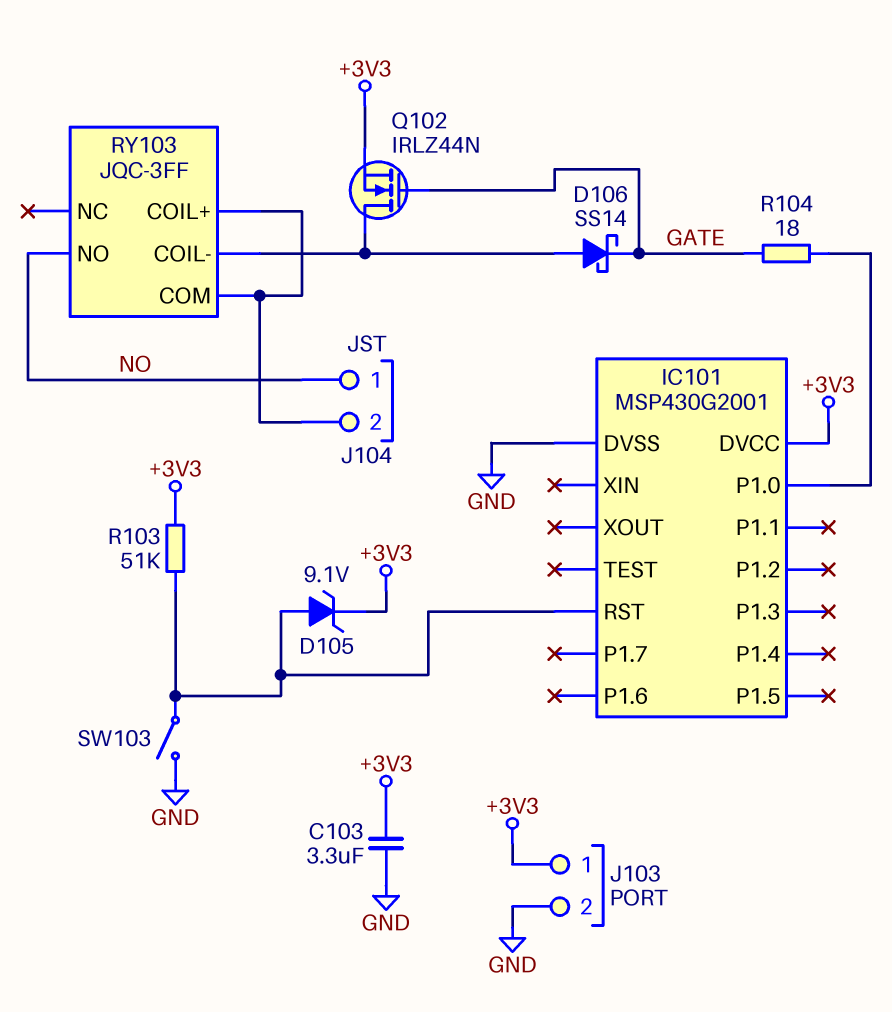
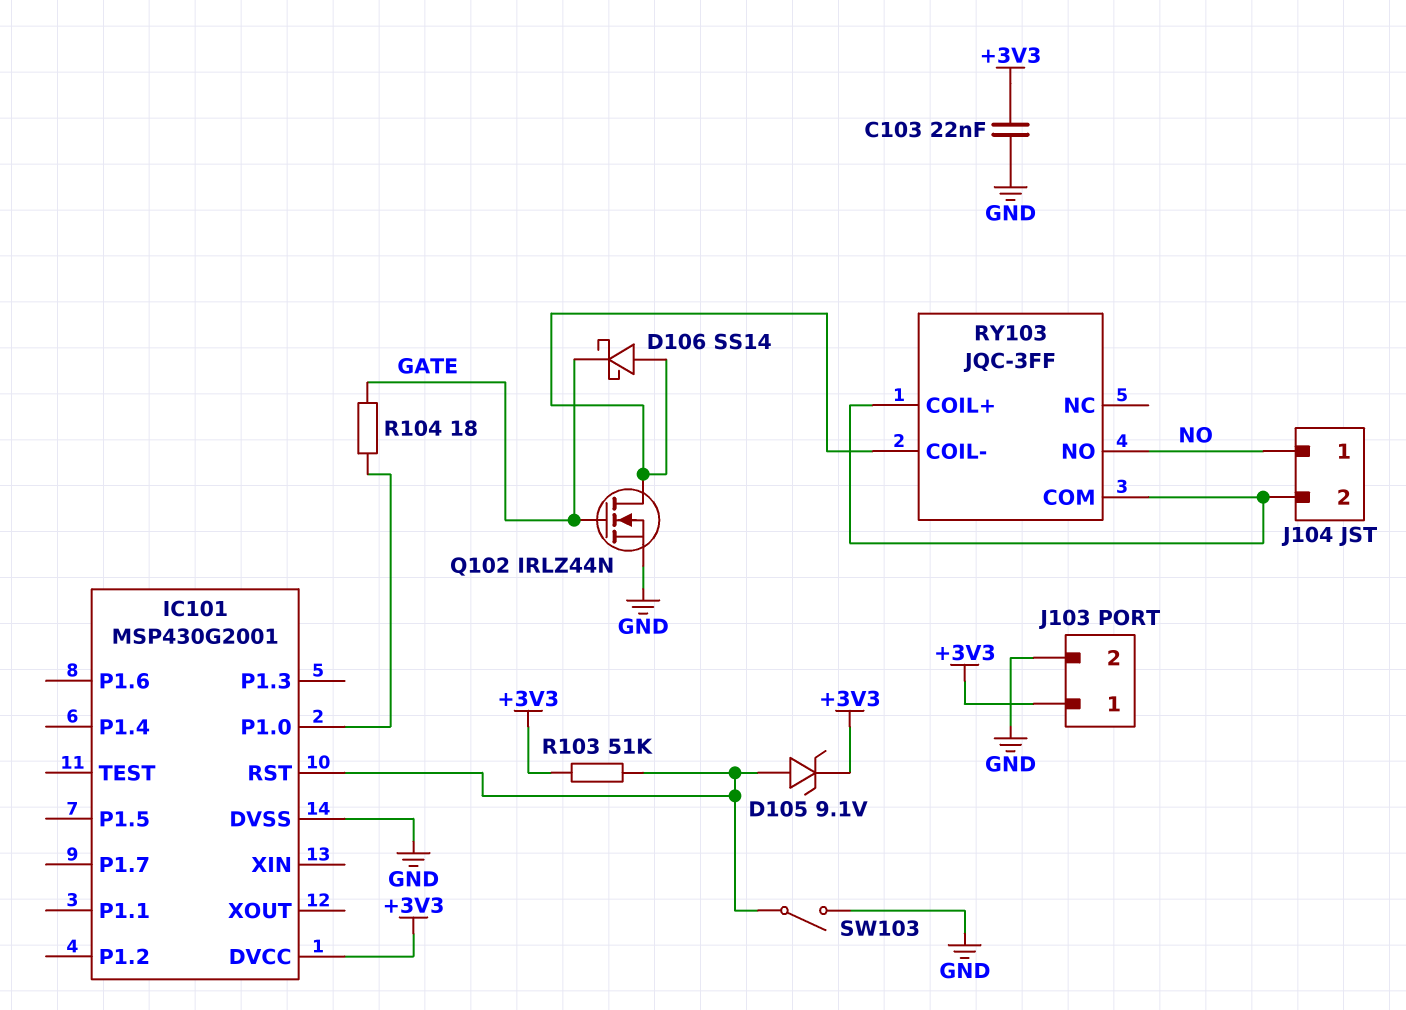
C103: 3.3uF (+3V3, GND) -> 22nF (+3V3, GND)
Q102: NMOS IRLZ44N (G GATE, D RY103/COIL-, S +3V3) -> NMOS IRLZ44N (G GATE, D RY103/COIL-, S GND)

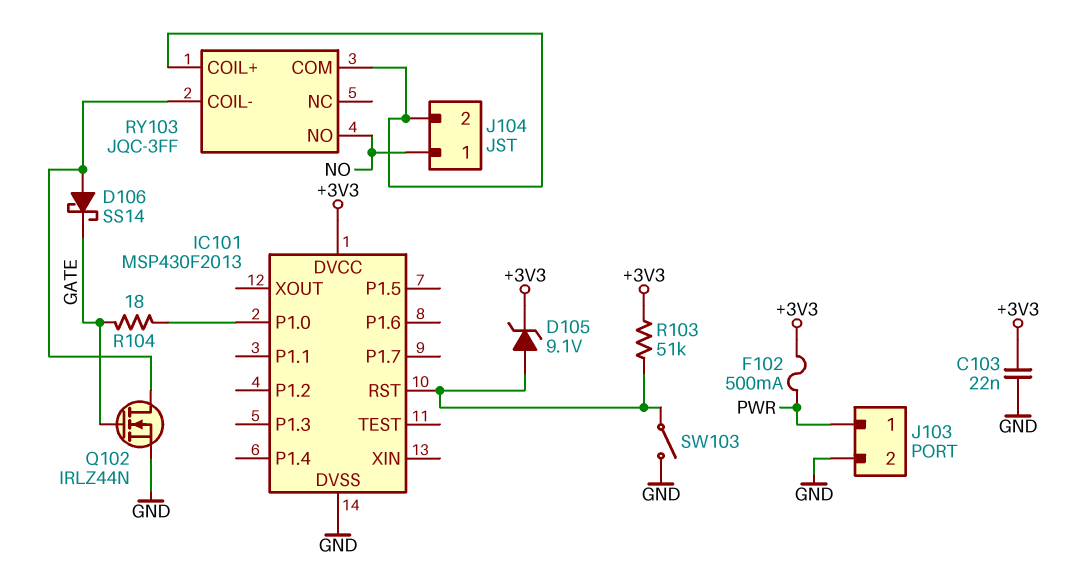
F102: none -> 500mA (+3V3, PWR)
IC101: MSP430G2001 -> MSP430F2013
J103 pin 1: +3V3 -> PWR

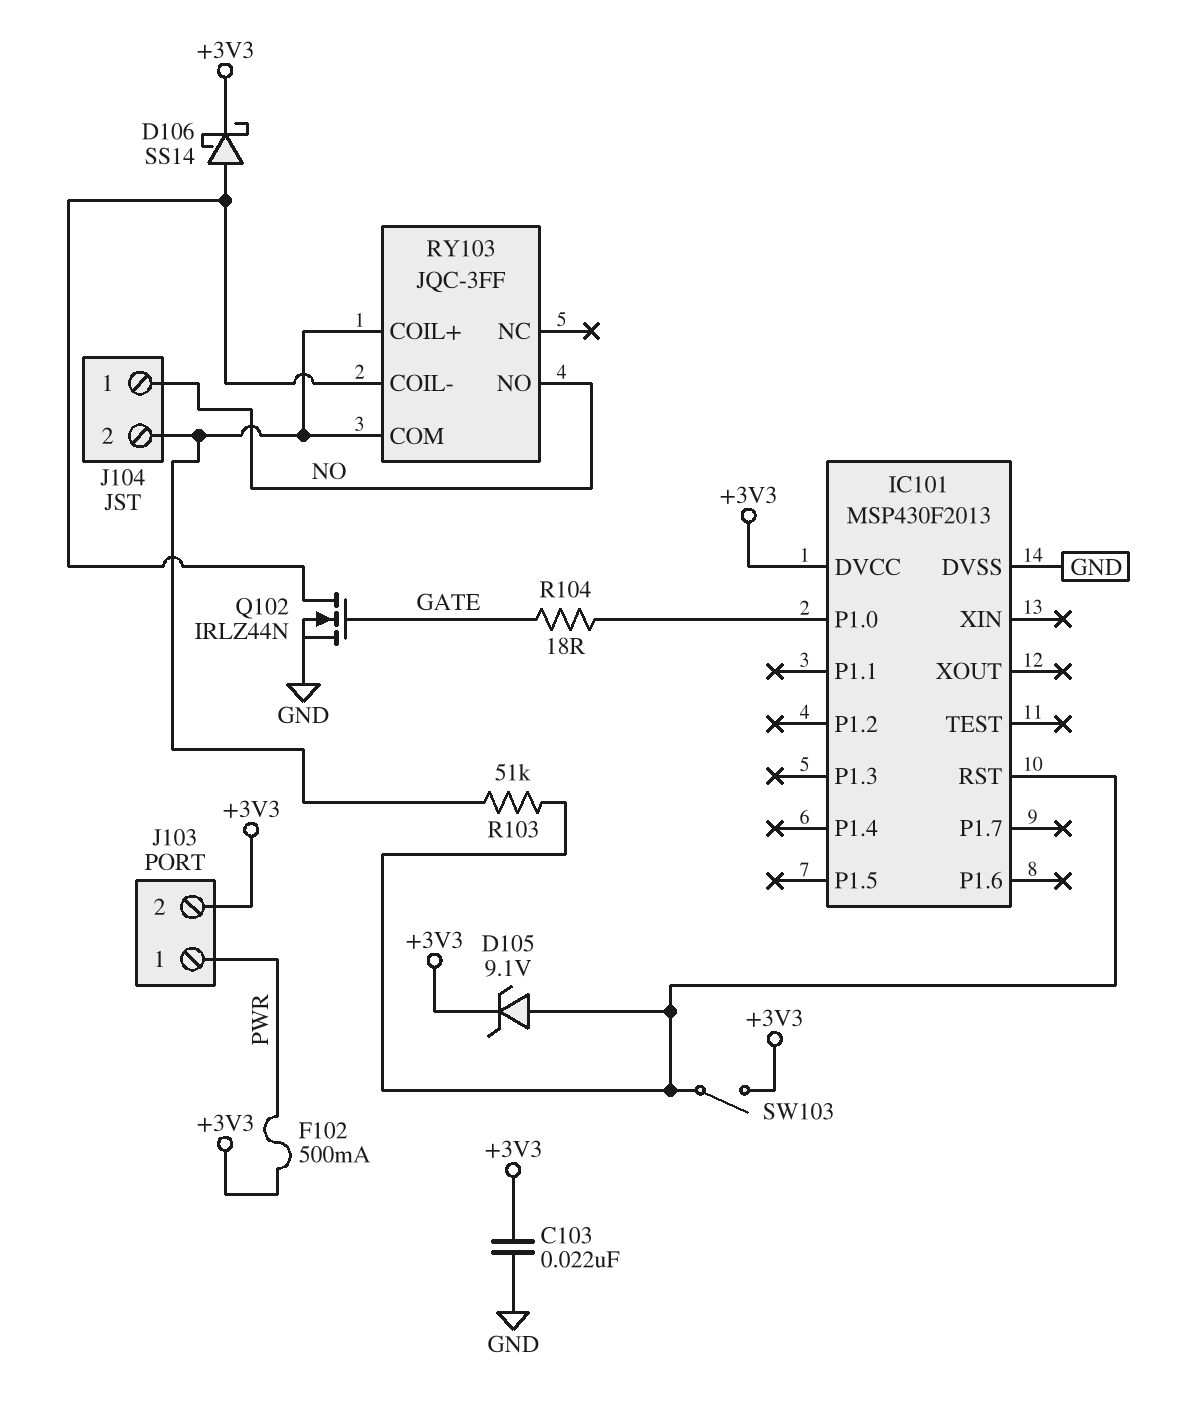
D106: schottky SS14 (A RY103/COIL-, K GATE) -> schottky SS14 (A RY103/COIL-, K +3V3)
J103 pin 2: GND -> +3V3
R103: 51k (+3V3, IC101/RST) -> 51k (IC101/RST, J104/2)
SW103: switch (GND, IC101/RST) -> switch (+3V3, IC101/RST)

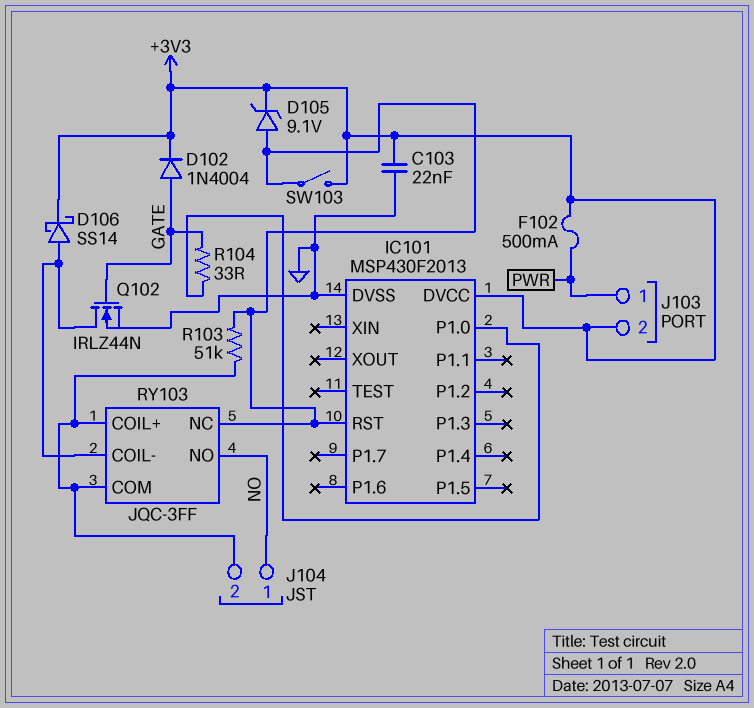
D102: none -> diode 1N4004 (A GATE, K +3V3)
R104: 18 (GATE, IC101/P1.0) -> 33 (GATE, IC101/P1.0)
RY103 pin NC: none -> IC101/RST

